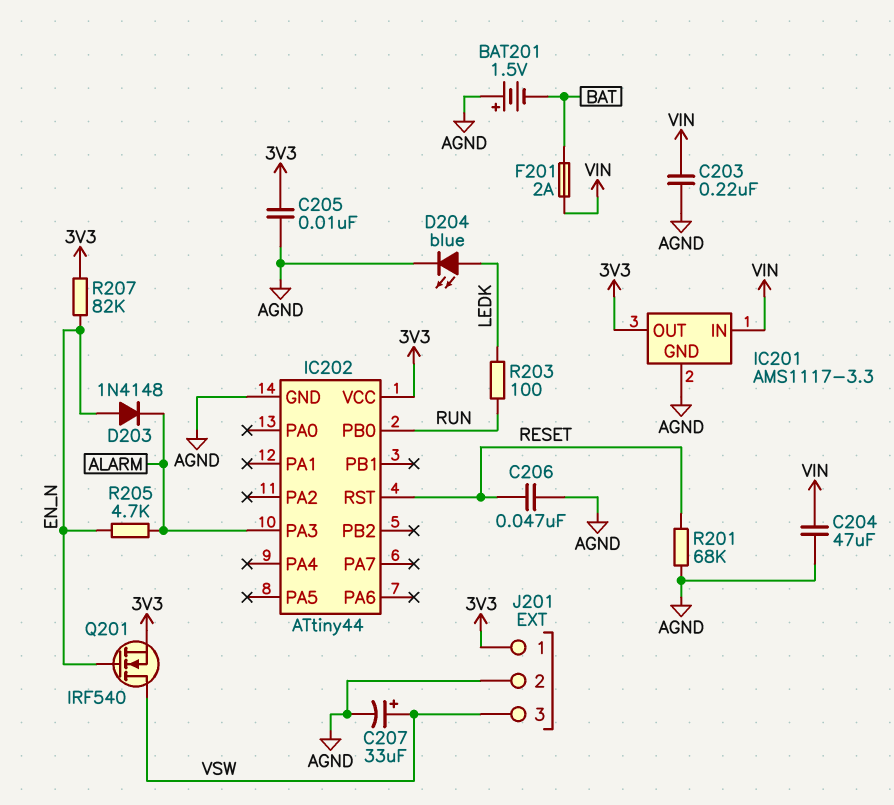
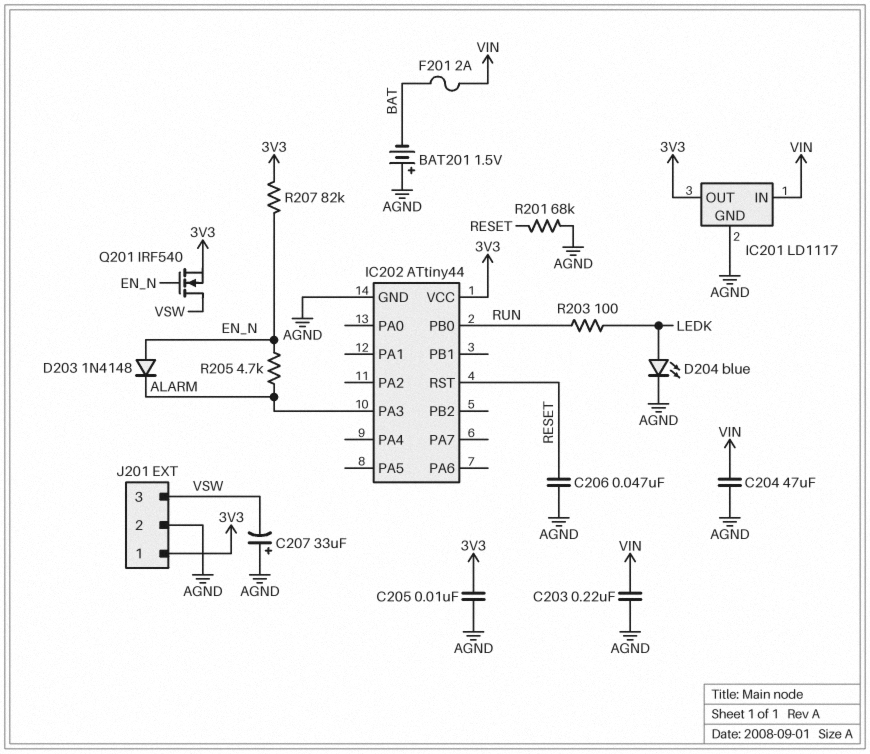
C207: 33uF (plus VSW, minus AGND) -> 33uF (plus AGND, minus VSW)
IC201: AMS1117-3.3 -> LD1117

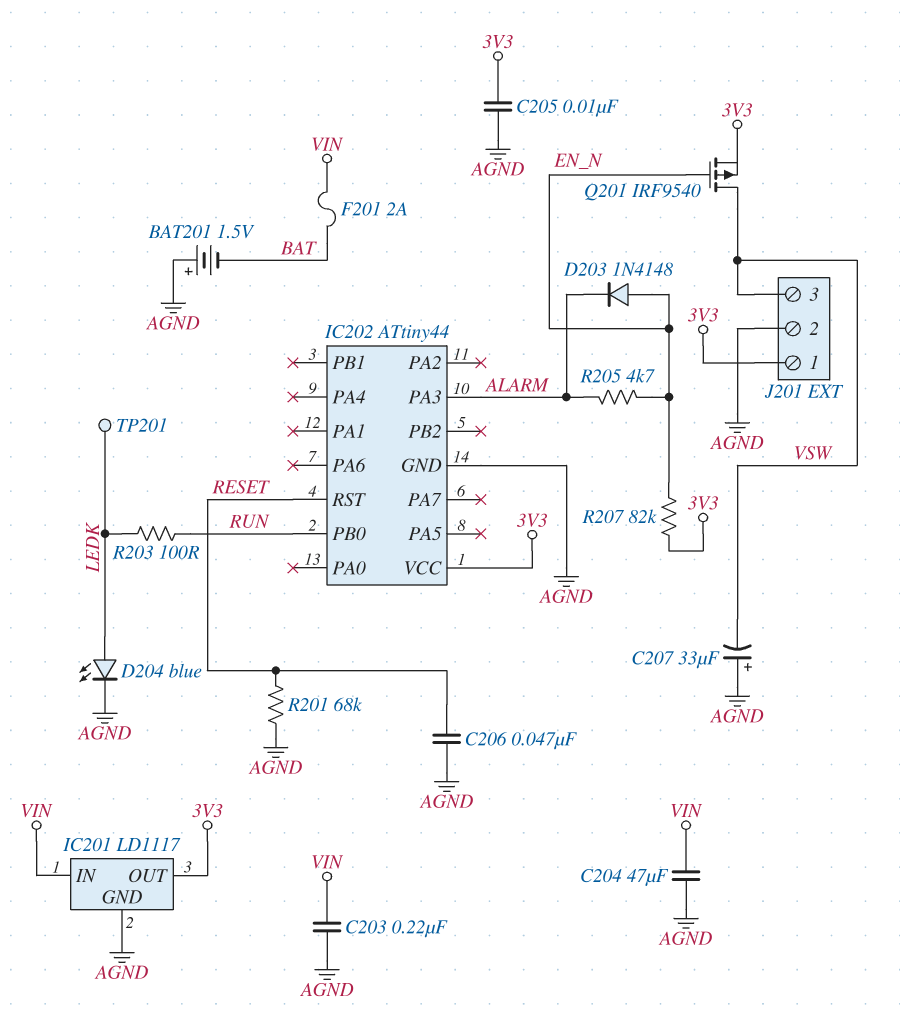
Q201: NMOS IRF540 (G EN_N, D VSW, S 3V3) -> PMOS IRF9540 (G EN_N, D VSW, S 3V3)
TP201: none -> test point (LEDK)

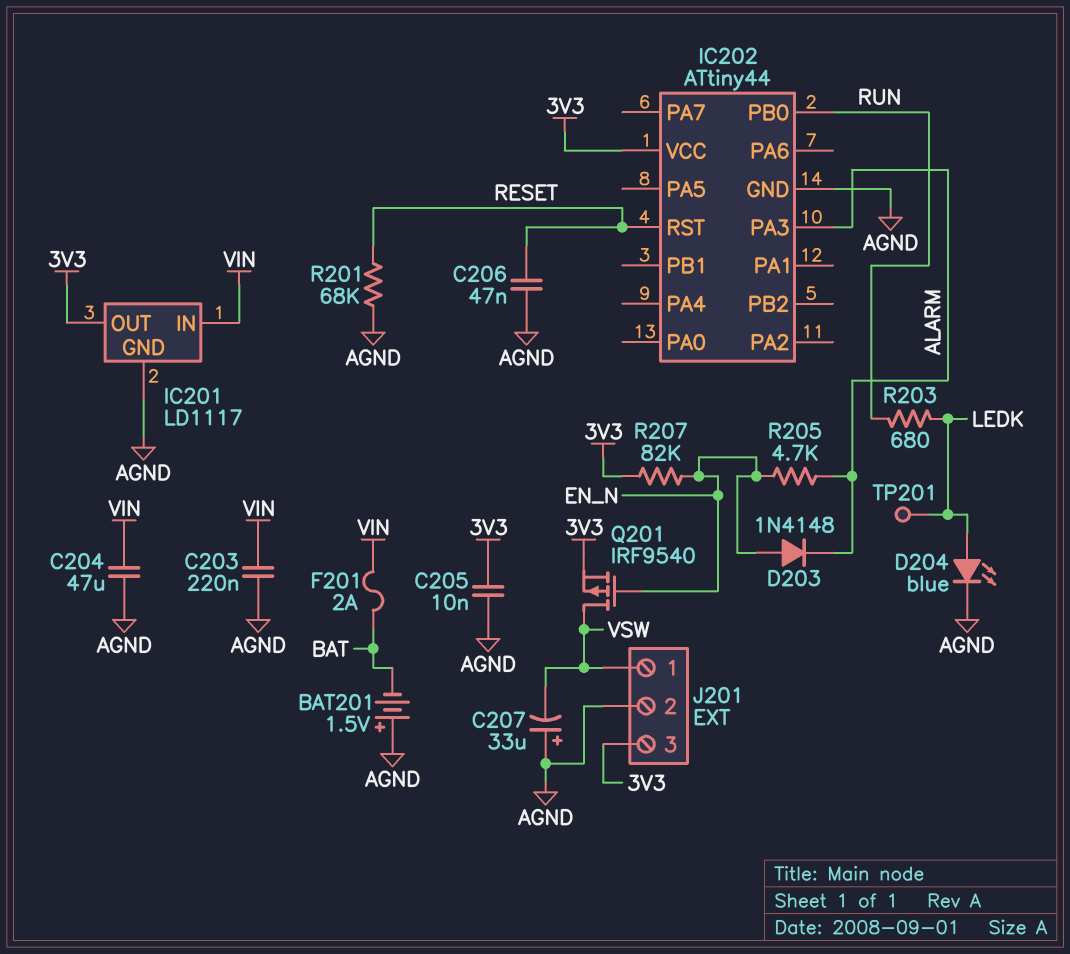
J201 pin 1: 3V3 -> VSW
J201 pin 3: VSW -> 3V3
R203: 100 (LEDK, RUN) -> 680 (LEDK, RUN)

